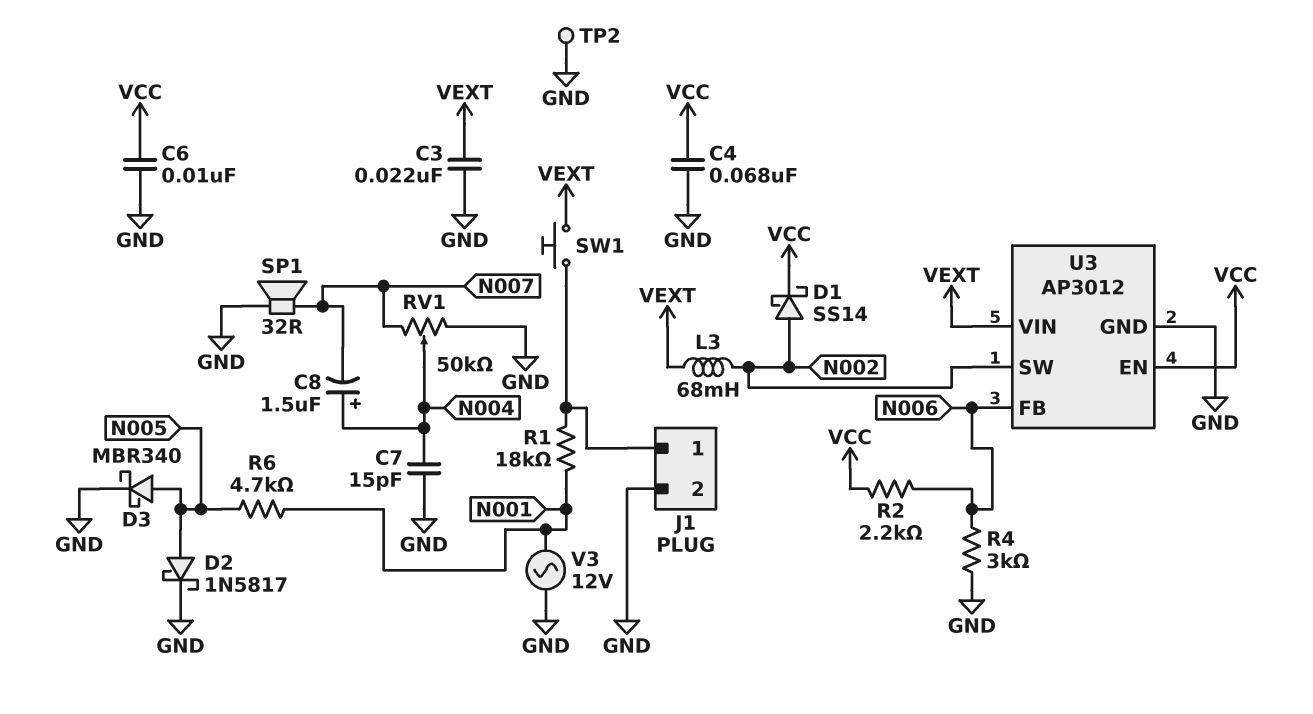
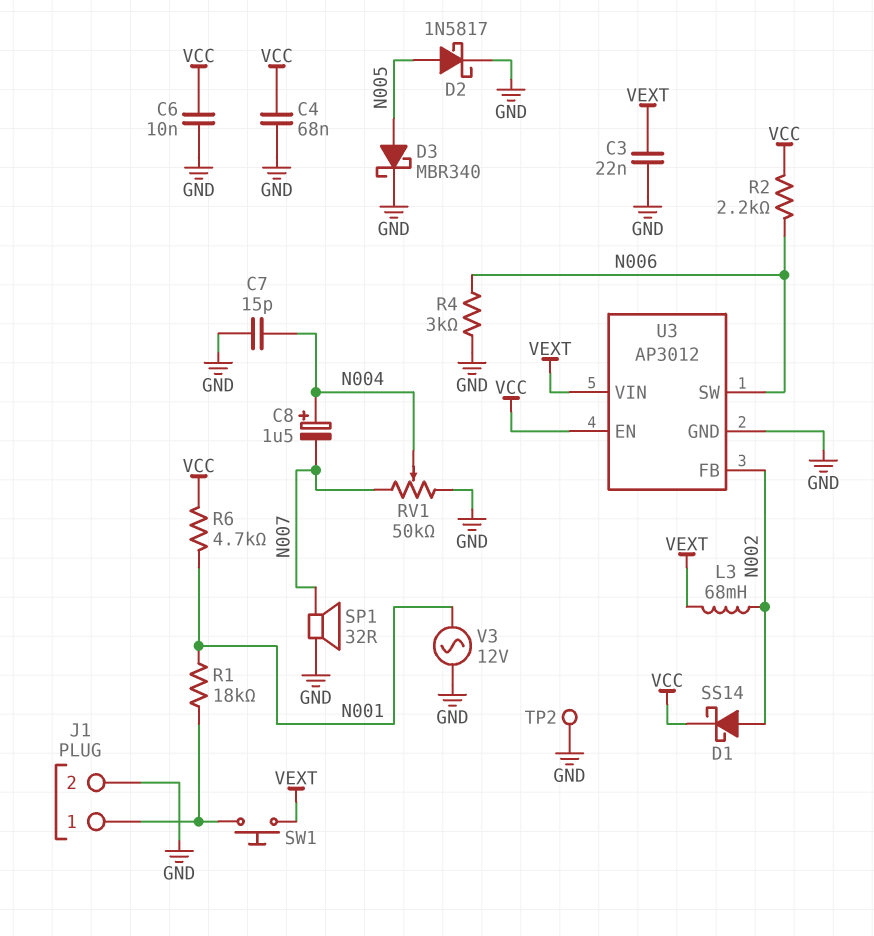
R6: 4.7k (N001, N005) -> 4.7k (N001, VCC)
U3 pin FB: N006 -> N002
U3 pin SW: N002 -> N006

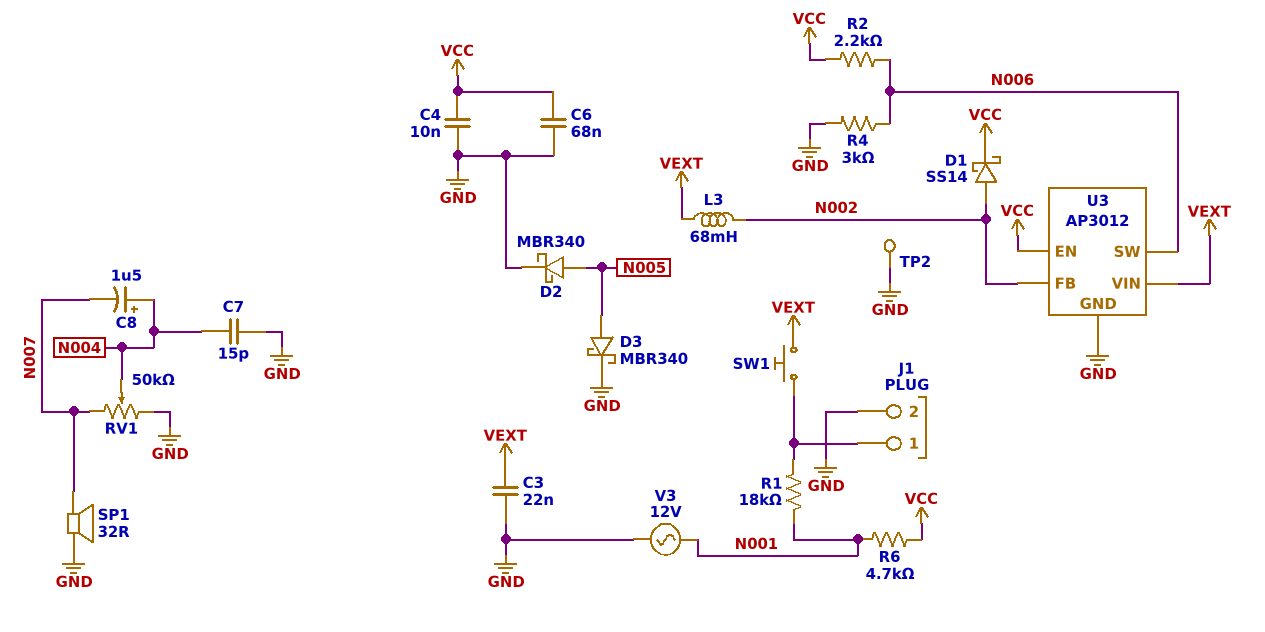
C4: 68nF (GND, VCC) -> 10nF (GND, VCC)
C6: 10nF (GND, VCC) -> 68nF (GND, VCC)
D2: schottky 1N5817 (A N005, K GND) -> schottky MBR340 (A N005, K GND)

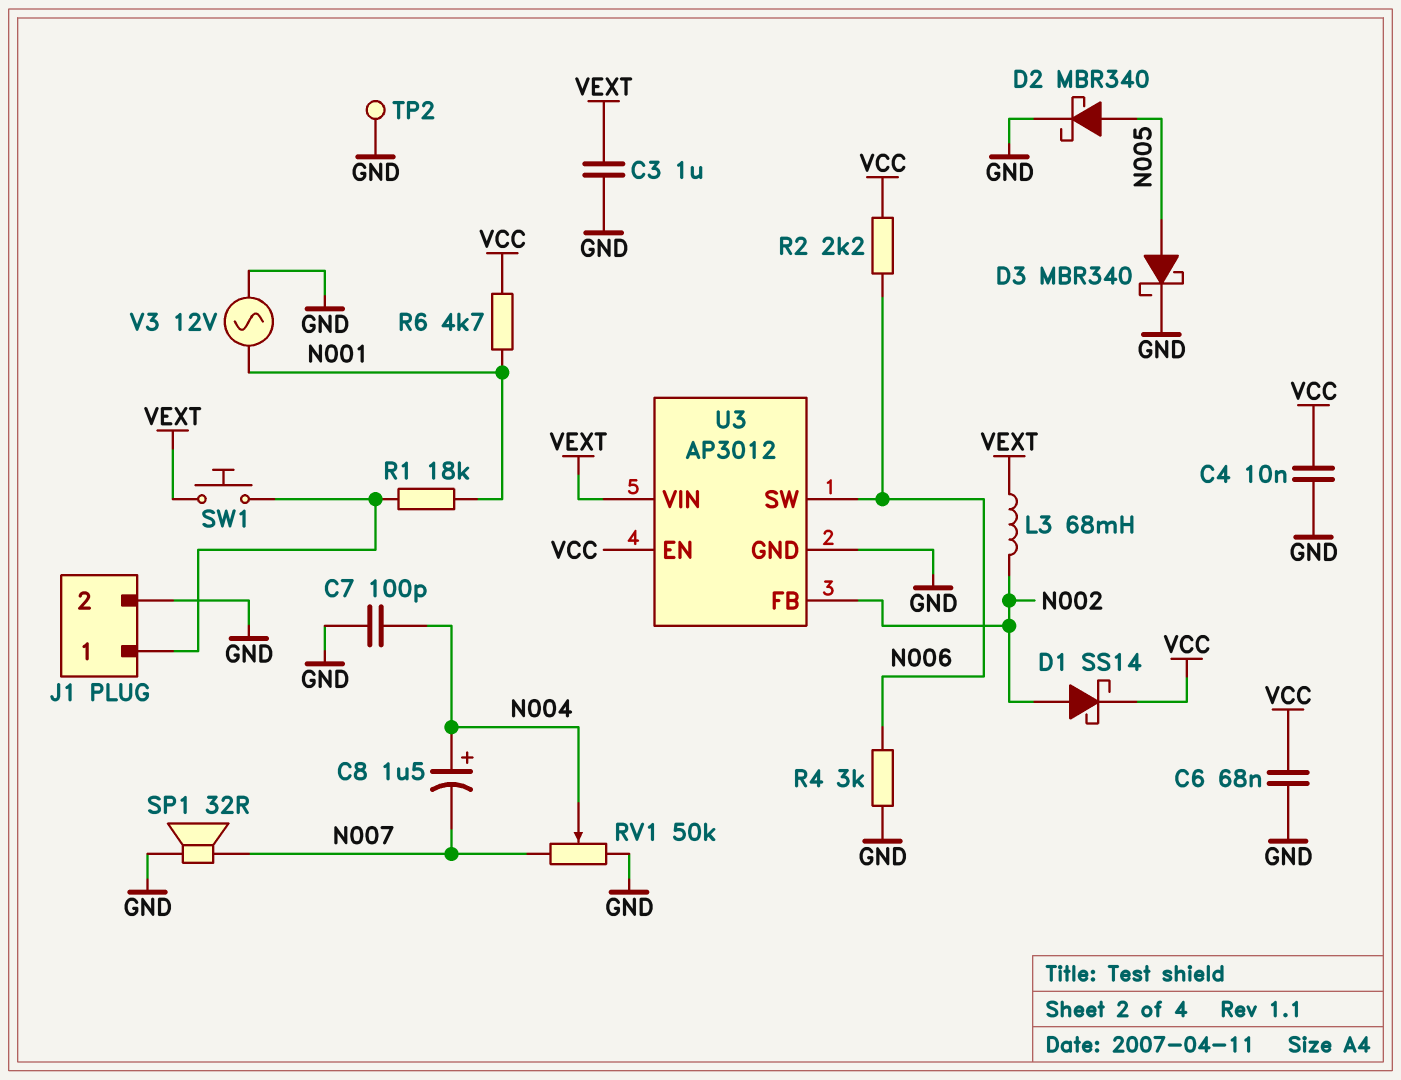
C3: 22nF (GND, VEXT) -> 1uF (GND, VEXT)
C7: 15pF (GND, N004) -> 100pF (GND, N004)

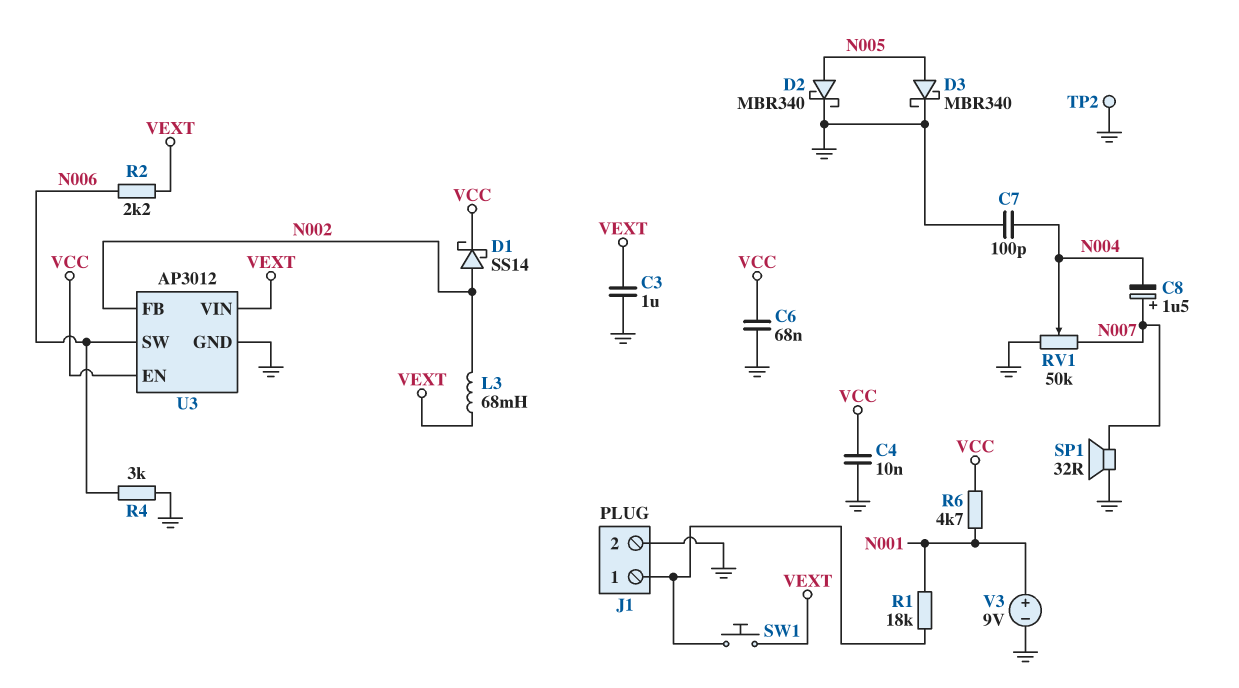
C8: 1.5uF (plus N004, minus N007) -> 1.5uF (plus N007, minus N004)
R2: 2.2k (N006, VCC) -> 2.2k (N006, VEXT)
V3: AC 12V (GND, N001) -> 9V (plus N001, minus GND)

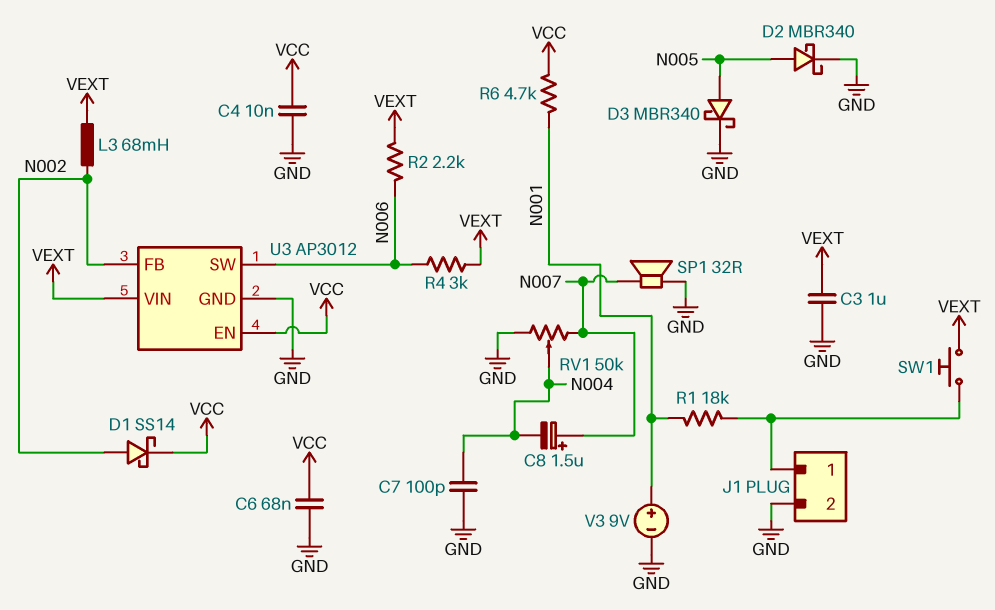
R4: 3k (GND, N006) -> 3k (N006, VEXT)
TP2: test point (GND) -> none

